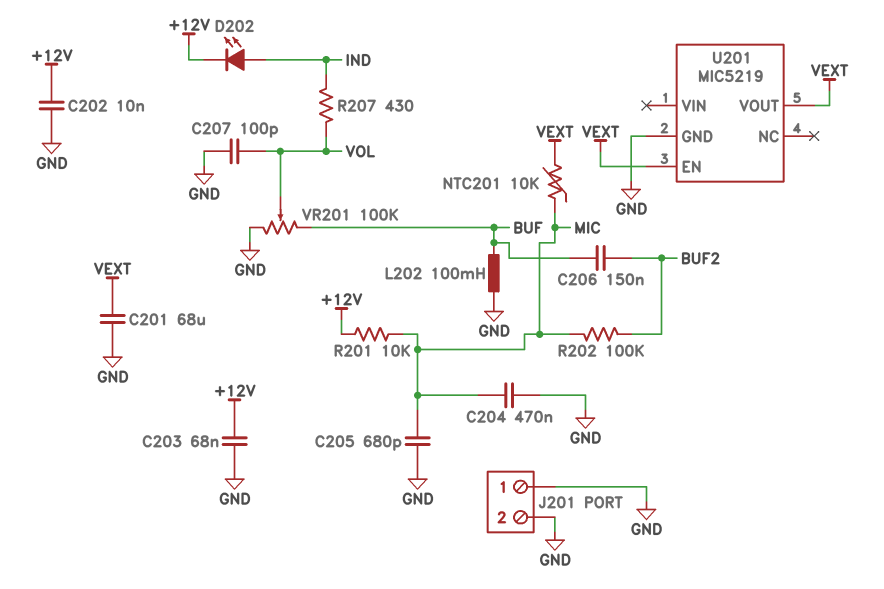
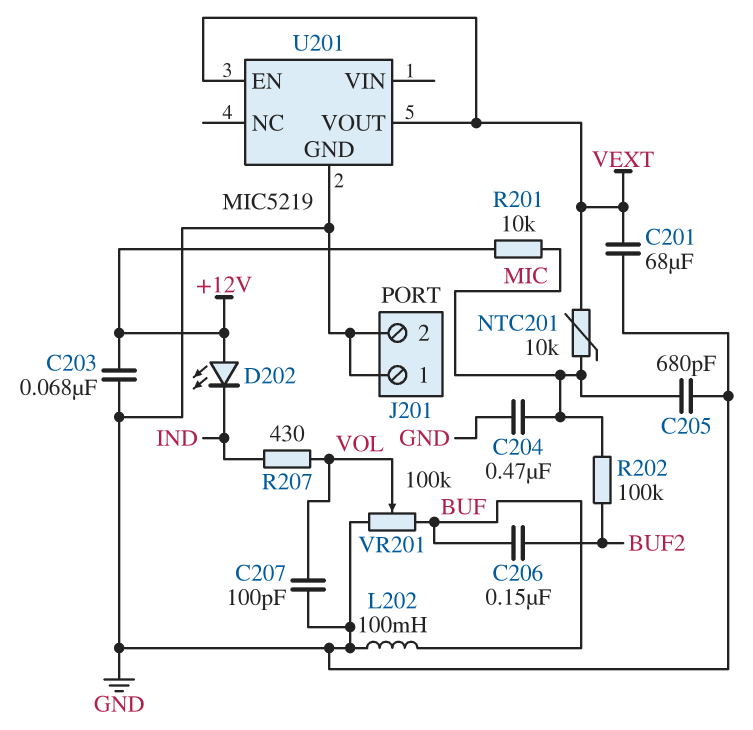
C202: 10nF (+12V, GND) -> none
D202: LED (A IND, K +12V) -> LED (A +12V, K IND)

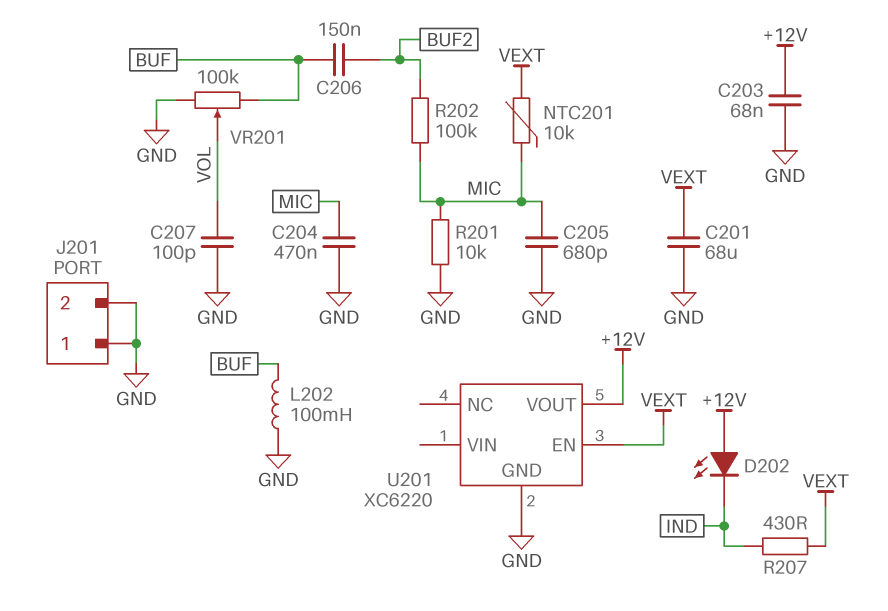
R201: 10k (+12V, MIC) -> 10k (GND, MIC)
R207: 430 (IND, VOL) -> 430 (IND, VEXT)
U201: MIC5219 -> XC6220
U201 pin VOUT: VEXT -> +12V

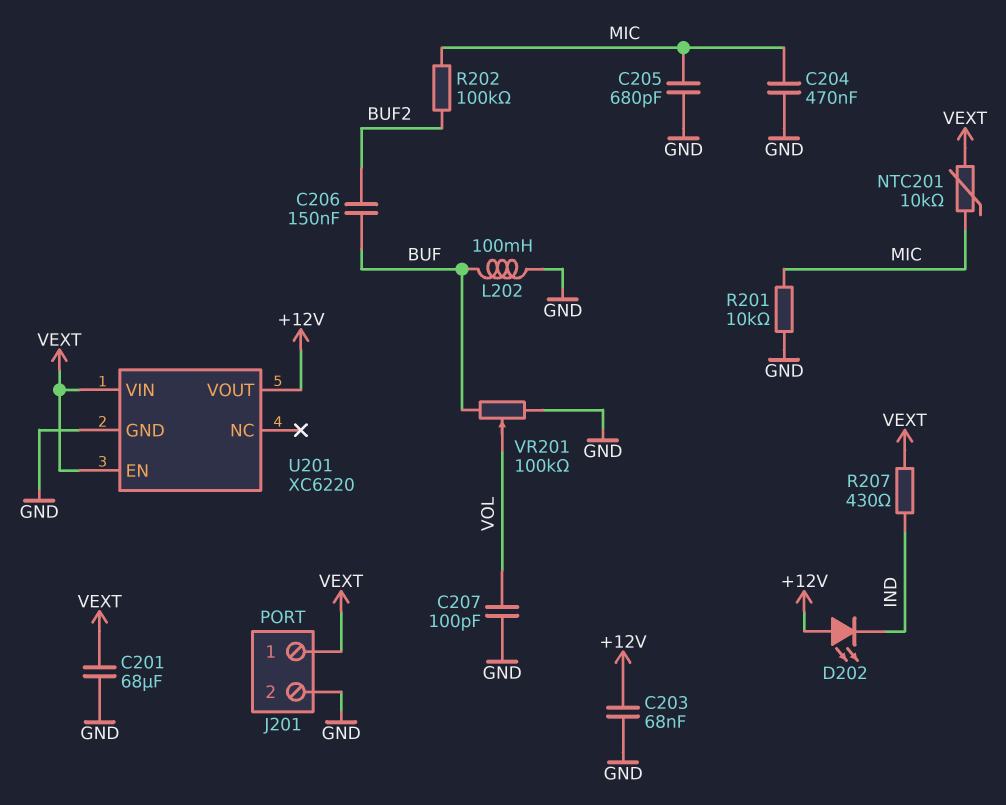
J201 pin 1: GND -> VEXT
U201 pin VIN: none -> VEXT

